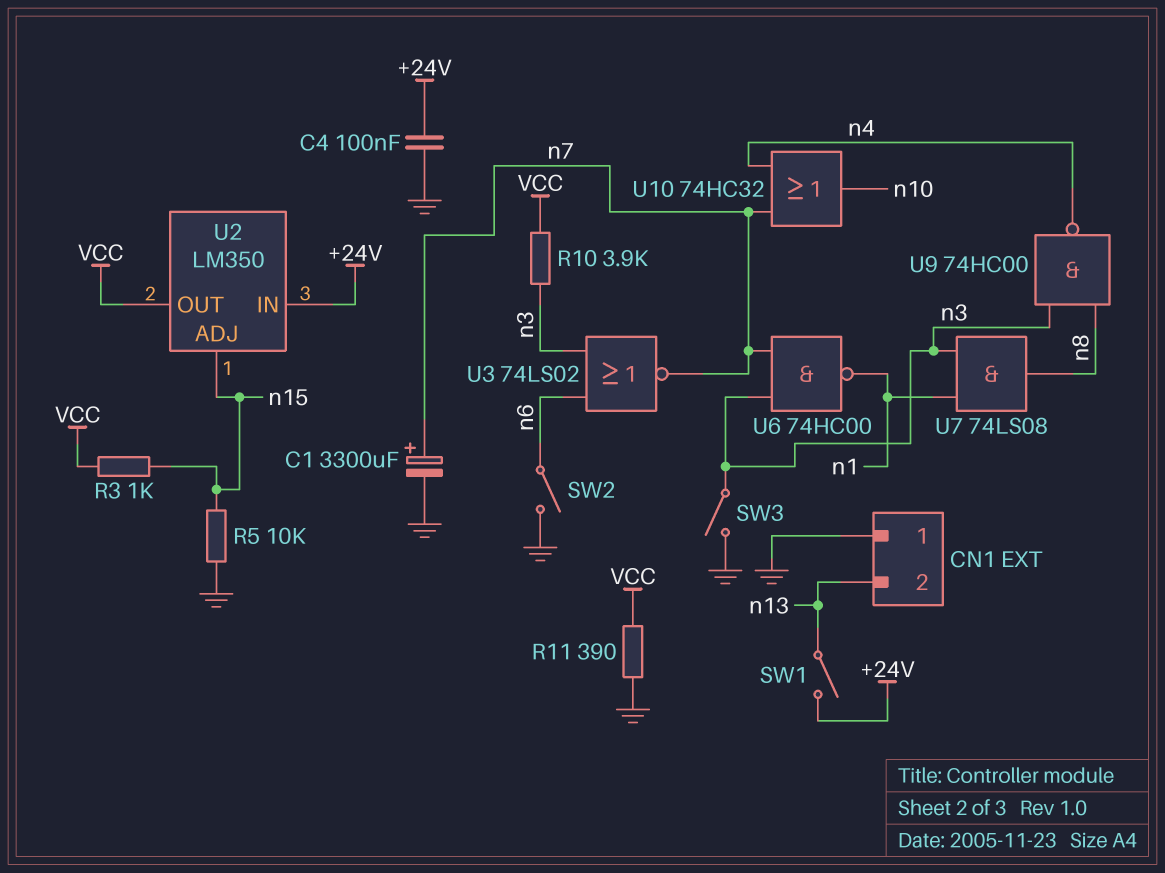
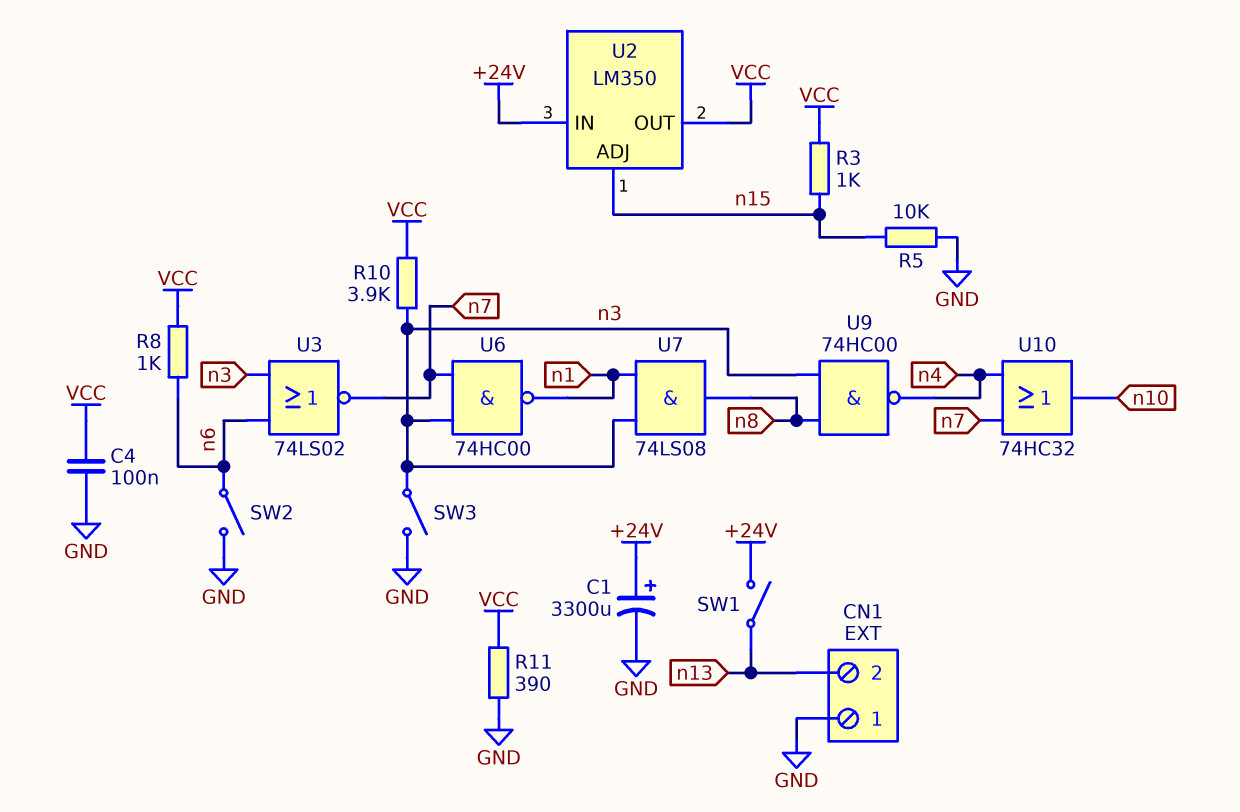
C1: 3300uF (plus n7, minus GND) -> 3300uF (plus +24V, minus GND)
C4: 100nF (+24V, GND) -> 100nF (GND, VCC)
R8: none -> 1k (VCC, n6)

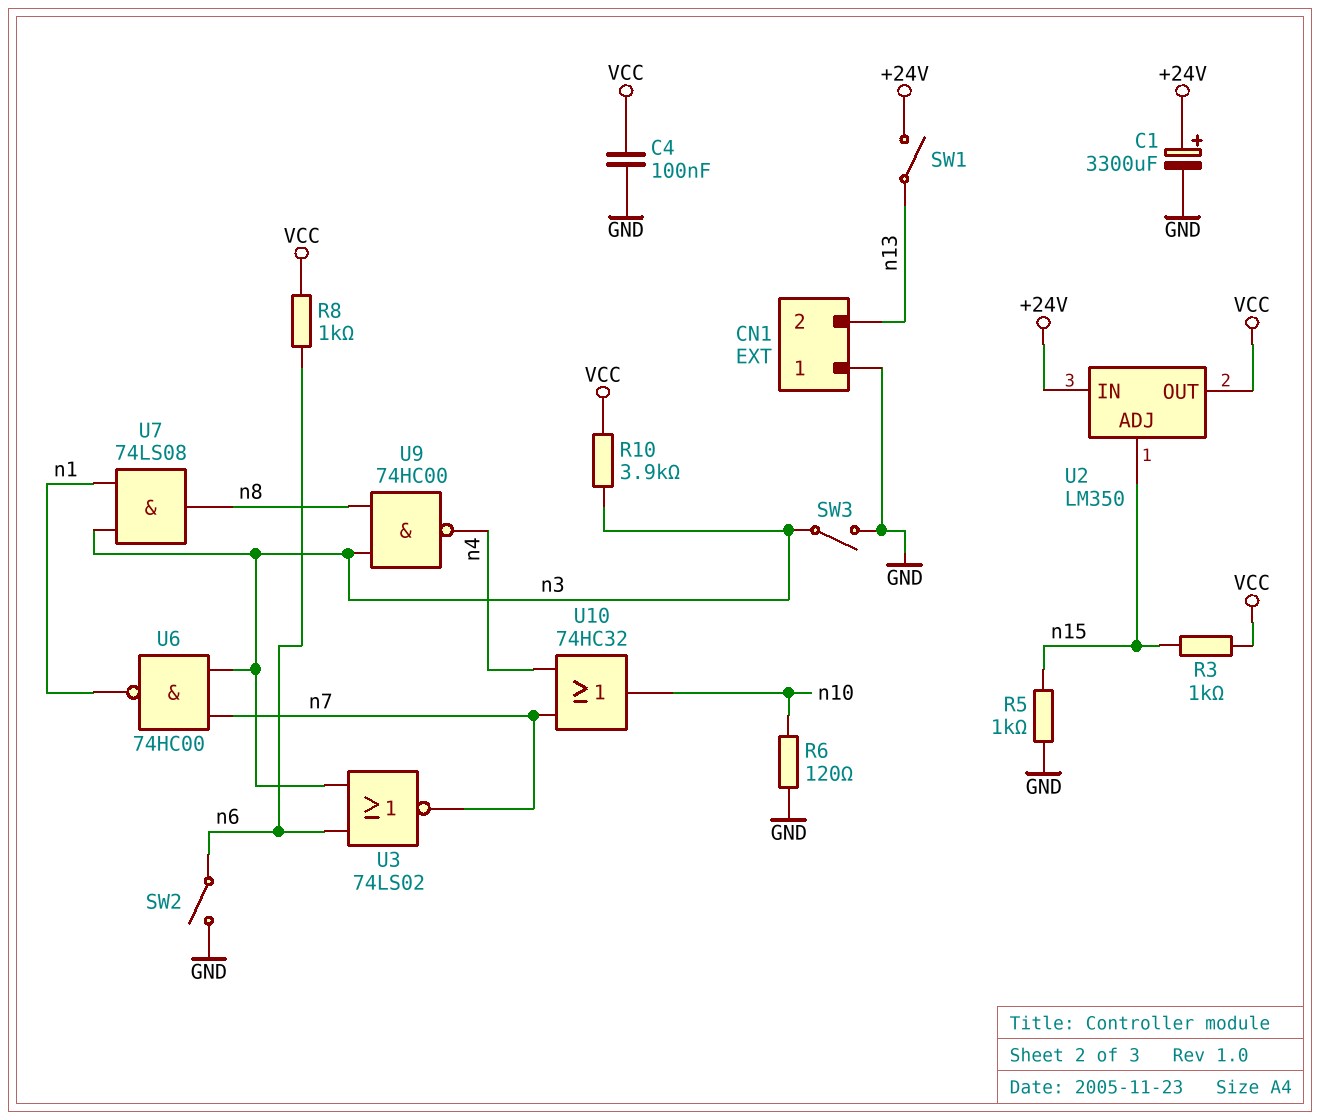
R5: 10k (GND, n15) -> 1k (GND, n15)
R6: none -> 120 (GND, n10)
R11: 390 (GND, VCC) -> none

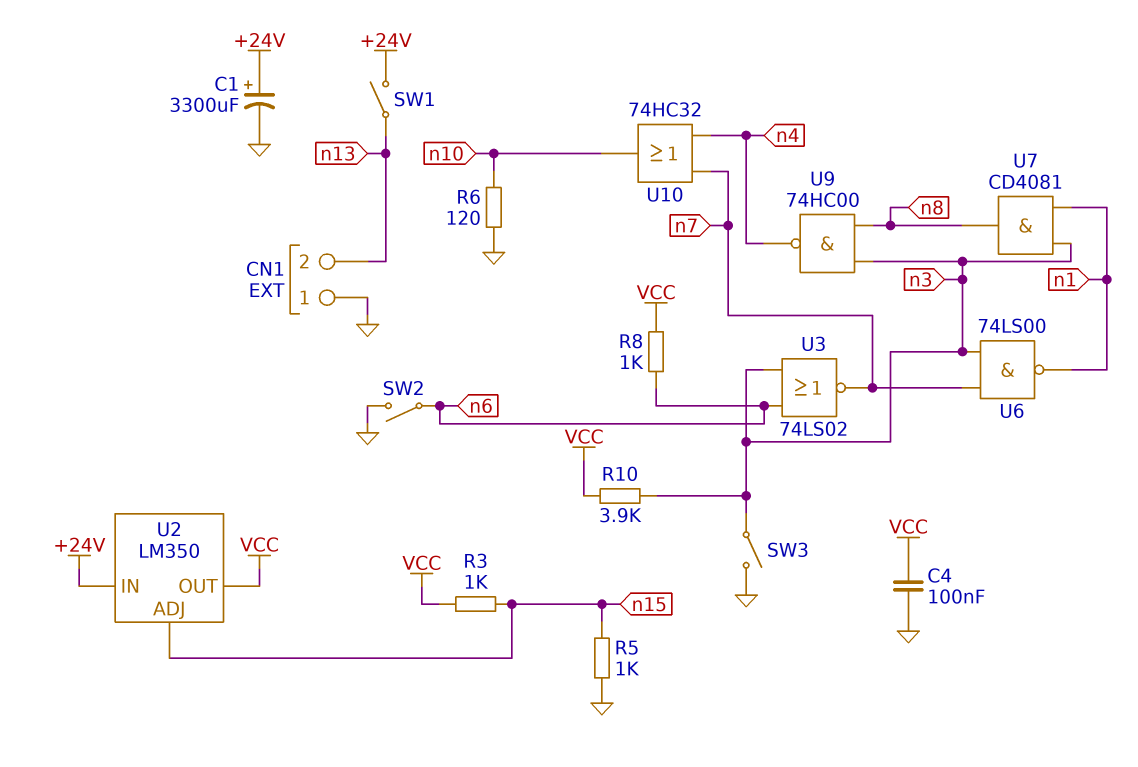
U6: NAND 74HC00 (in n3, in n7, out n1) -> NAND 74LS00 (in n3, in n7, out n1)
U7: AND 74LS08 (in n1, in n3, out n8) -> AND CD4081 (in n1, in n3, out n8)

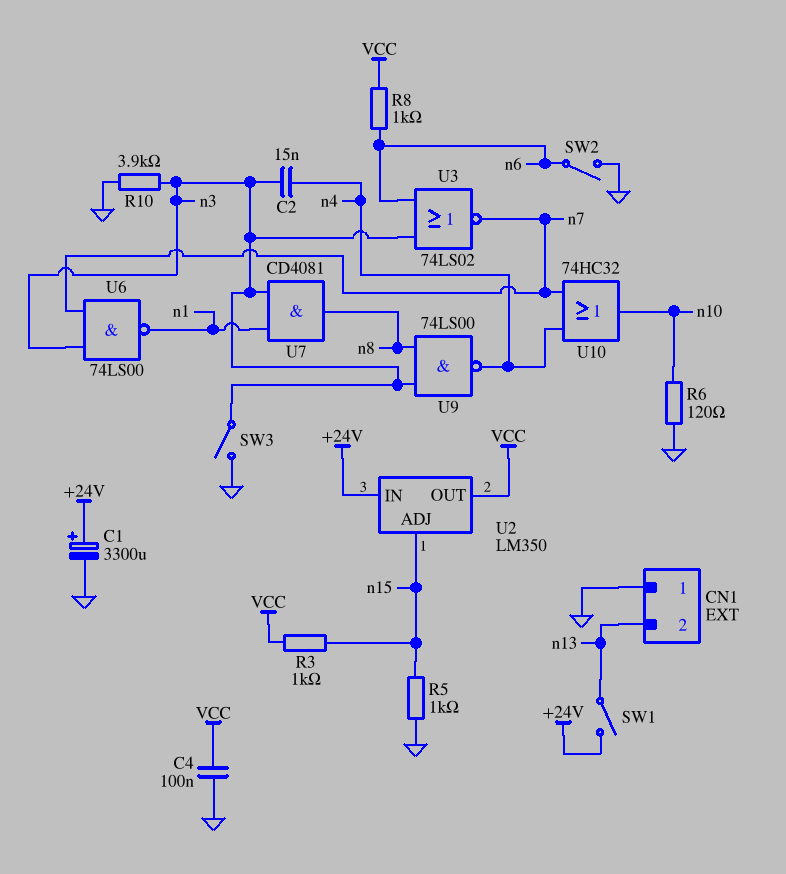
C2: none -> 15nF (n3, n4)
R10: 3.9k (VCC, n3) -> 3.9k (GND, n3)
U9: NAND 74HC00 (in n3, in n8, out n4) -> NAND 74LS00 (in n3, in n8, out n4)

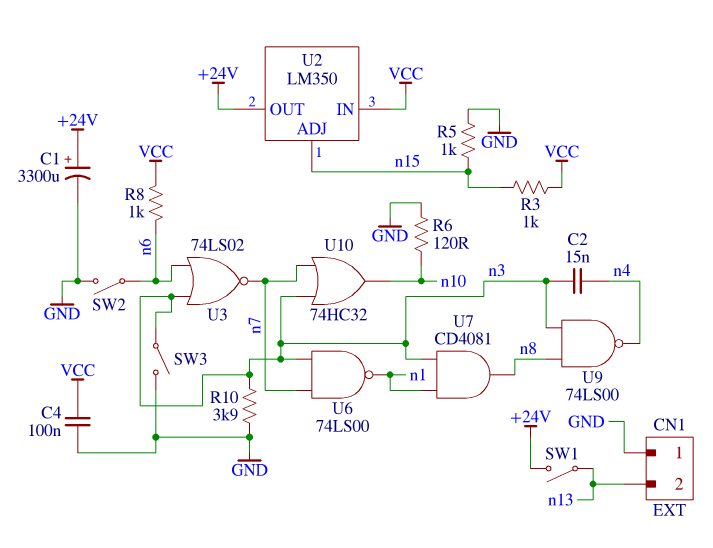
U2 pin IN: +24V -> VCC
U2 pin OUT: VCC -> +24V
U10: OR 74HC32 (in n4, in n7, out n10) -> OR 74HC32 (in n3, in n7, out n10)

